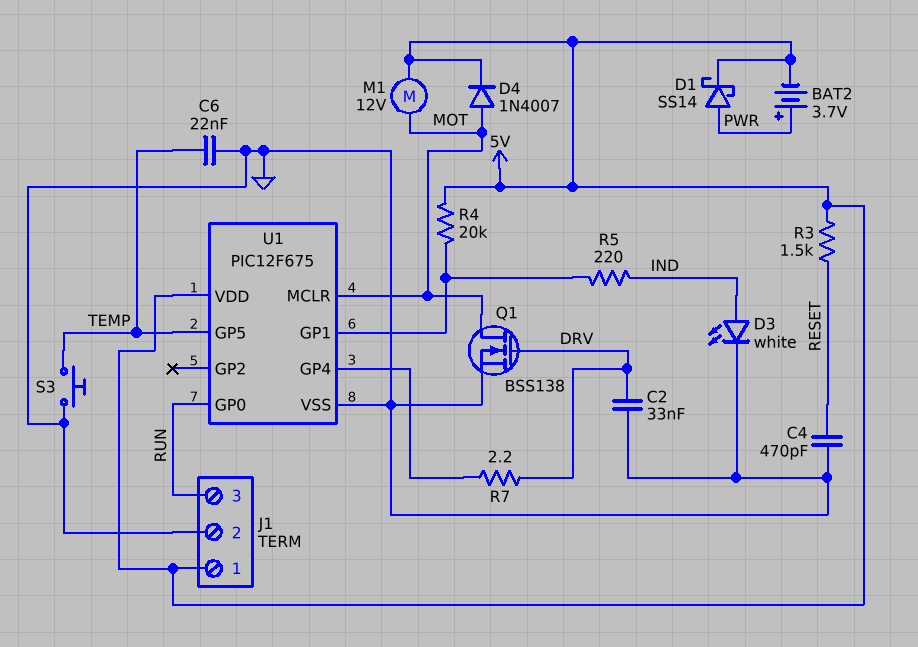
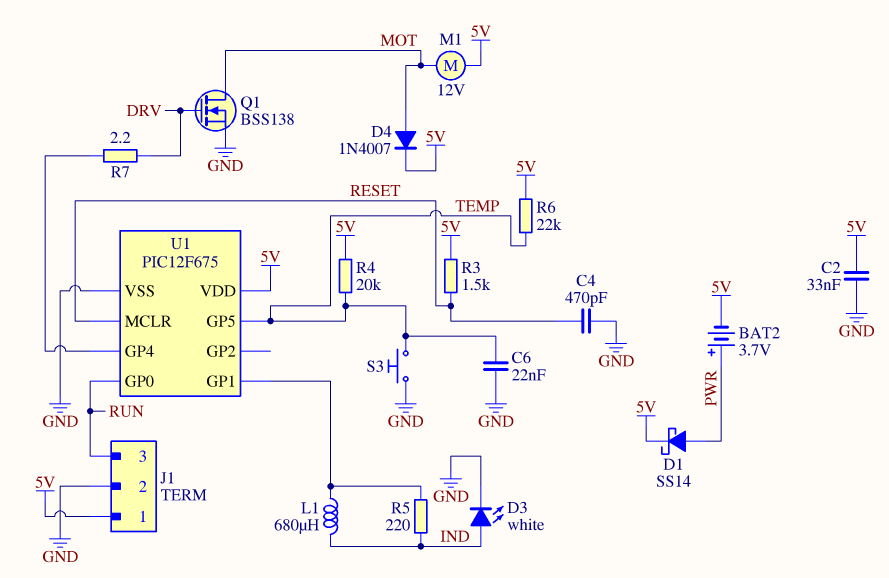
C2: 33nF (DRV, GND) -> 33nF (5V, GND)
L1: none -> 680uH (IND, U1/GP1)
R4: 20k (5V, U1/GP1) -> 20k (5V, TEMP)
R6: none -> 22k (5V, TEMP)
U1 pin MCLR: MOT -> RESET

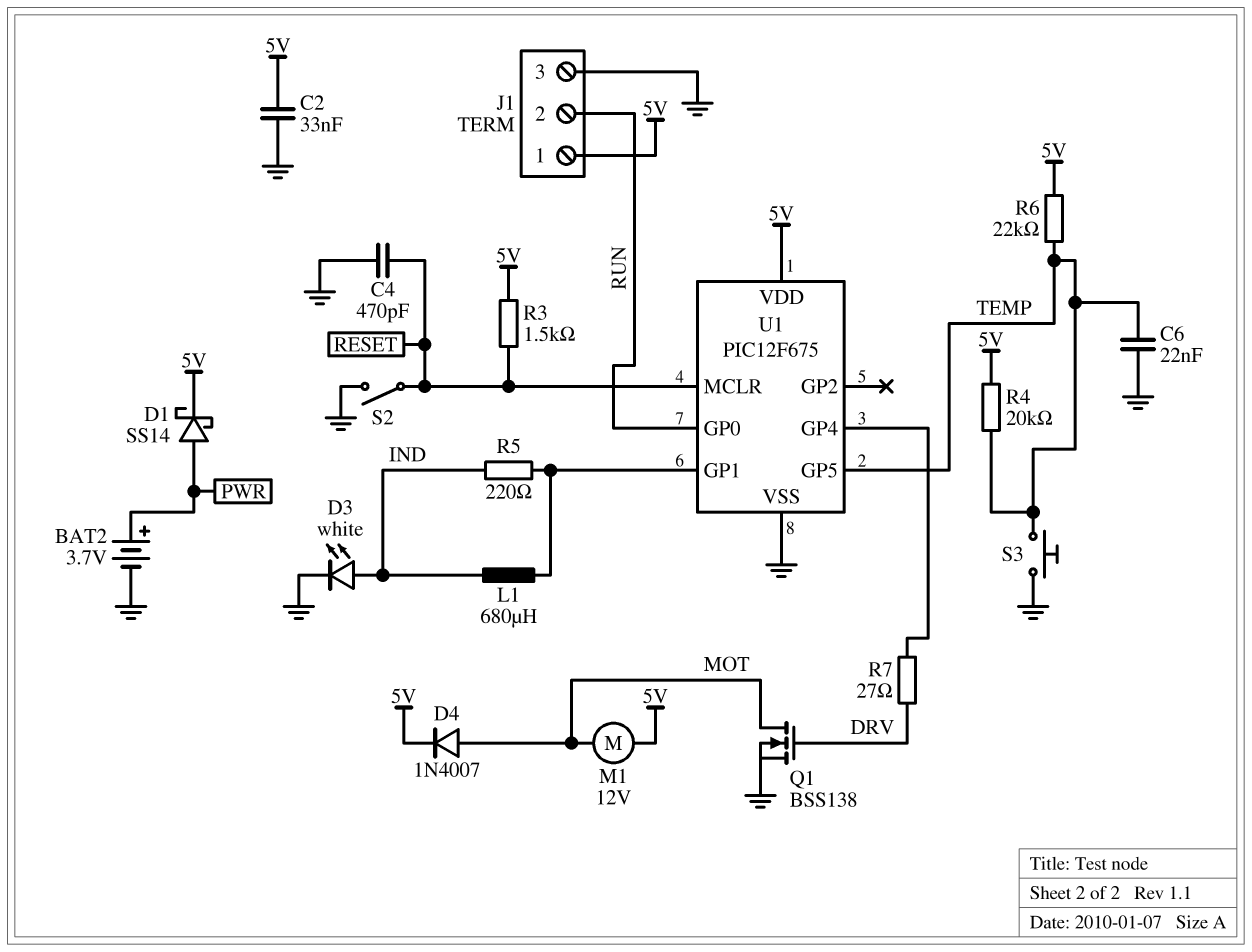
BAT2: 3.7V (plus PWR, minus 5V) -> 3.7V (plus PWR, minus GND)
J1 pin 2: GND -> RUN
J1 pin 3: RUN -> GND
R7: 2.2 (DRV, U1/GP4) -> 27 (DRV, U1/GP4)
S2: none -> switch (GND, RESET)

